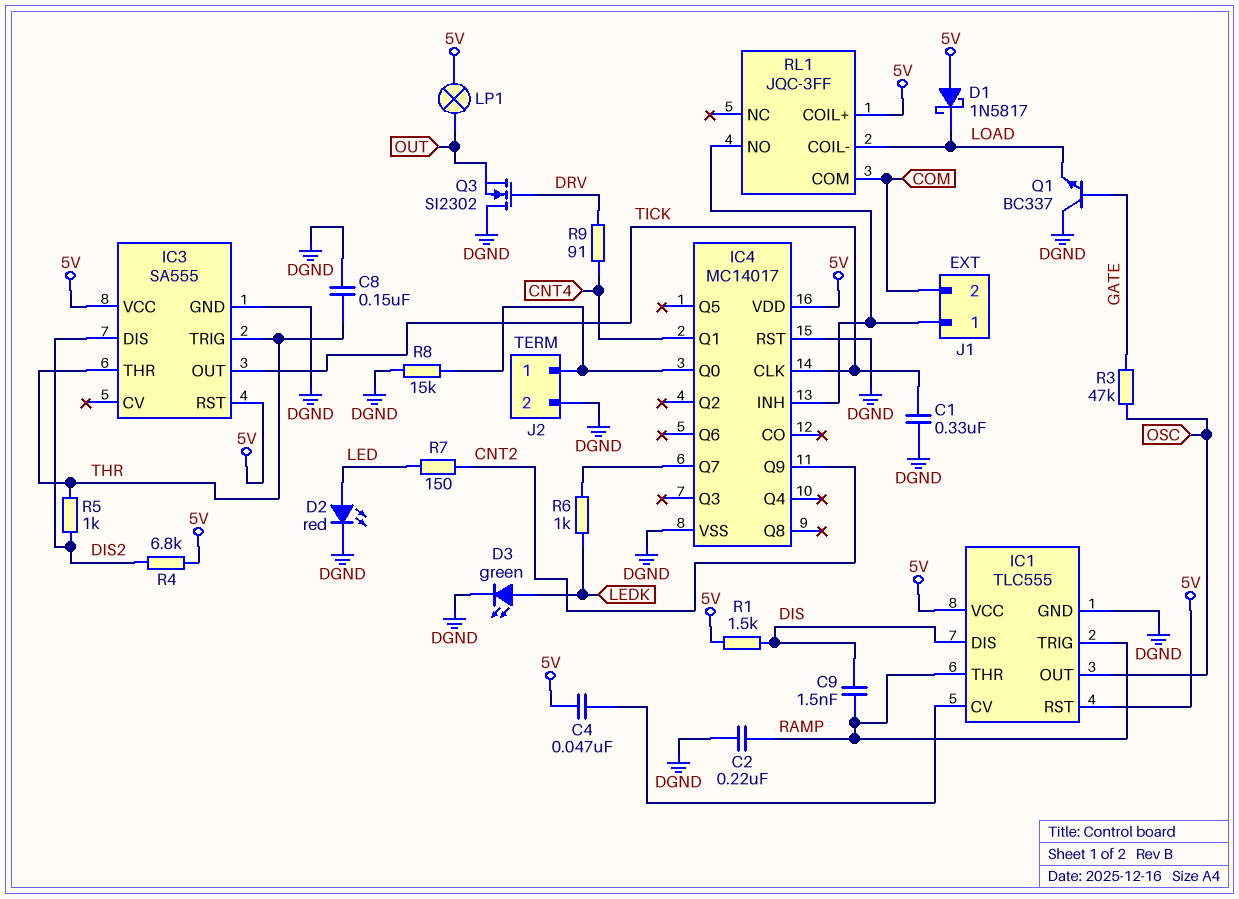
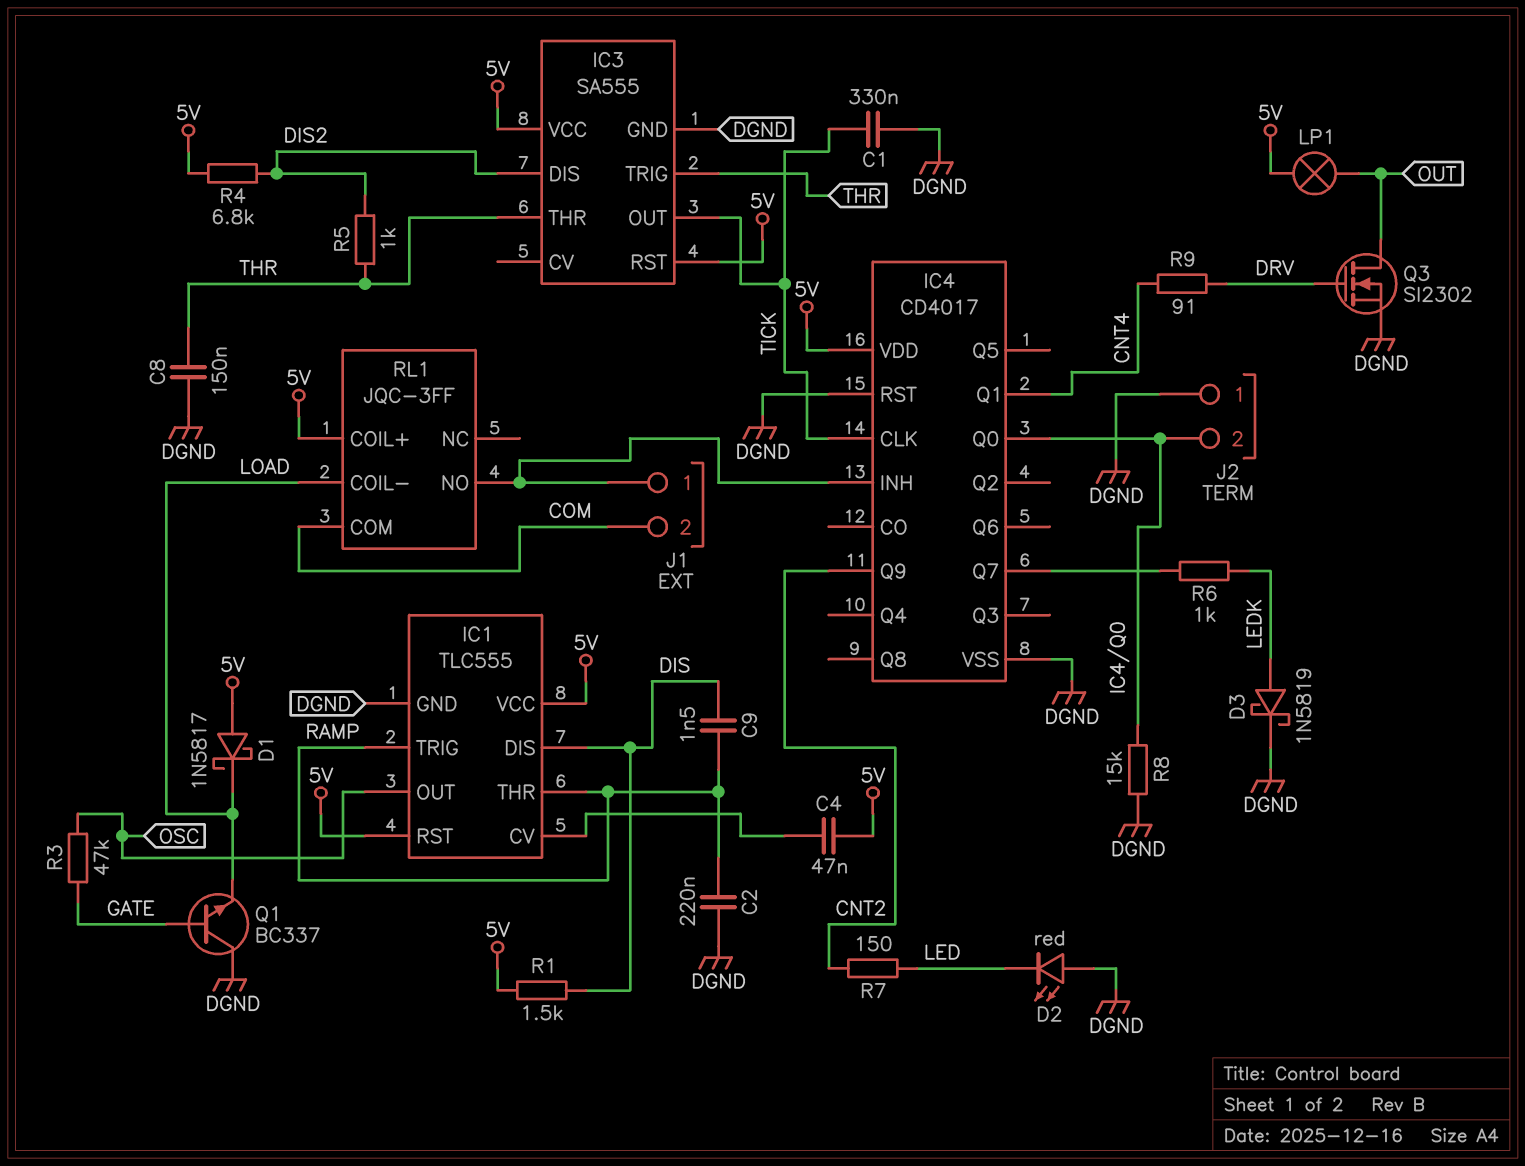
D2: LED red (A LED, K DGND) -> LED red (A DGND, K LED)
D3: LED green (A LEDK, K DGND) -> schottky 1N5819 (A LEDK, K DGND)
IC4: MC14017 -> CD4017
J2 pin 1: IC4/Q0 -> DGND
J2 pin 2: DGND -> IC4/Q0
Q3: NMOS SI2302 (G DRV, D DGND, S OUT) -> NMOS SI2302 (G DRV, D OUT, S DGND)

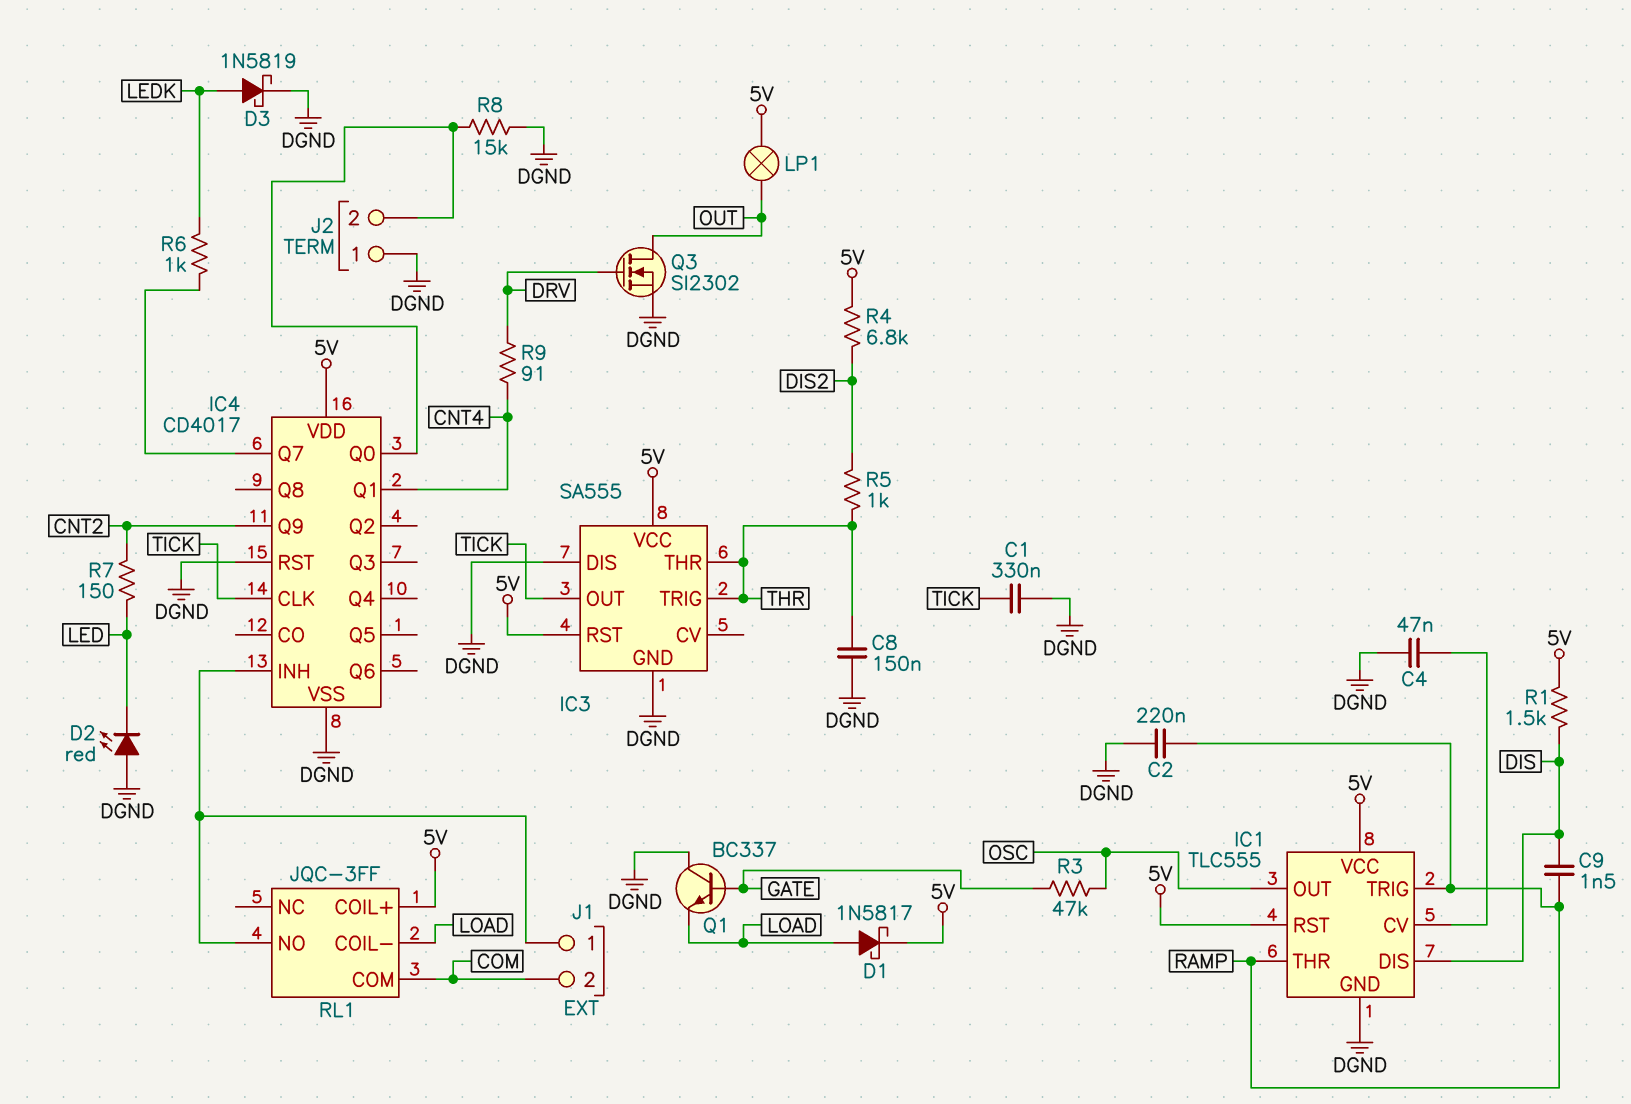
C4: 47nF (5V, IC1/CV) -> 47nF (DGND, IC1/CV)
D1: schottky 1N5817 (A 5V, K LOAD) -> schottky 1N5817 (A LOAD, K 5V)
IC3 pin DIS: DIS2 -> DGND

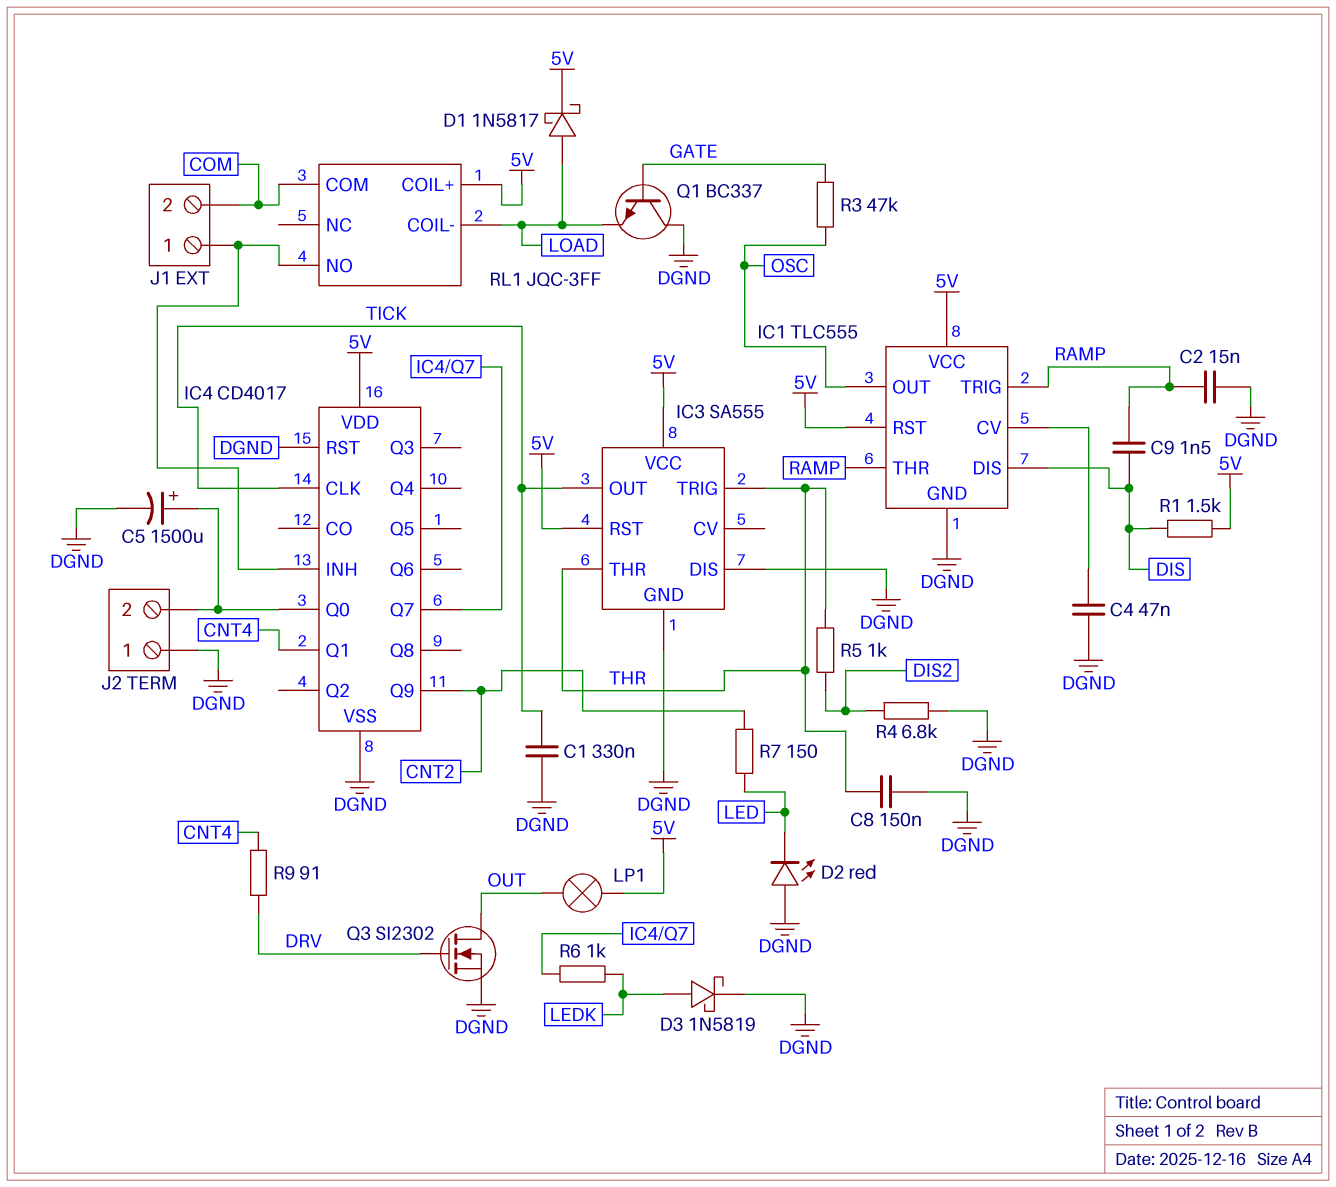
C2: 220nF (DGND, RAMP) -> 15nF (DGND, RAMP)
C5: none -> 1500uF (plus IC4/Q0, minus DGND)
R4: 6.8k (5V, DIS2) -> 6.8k (DGND, DIS2)
R8: 15k (DGND, IC4/Q0) -> none

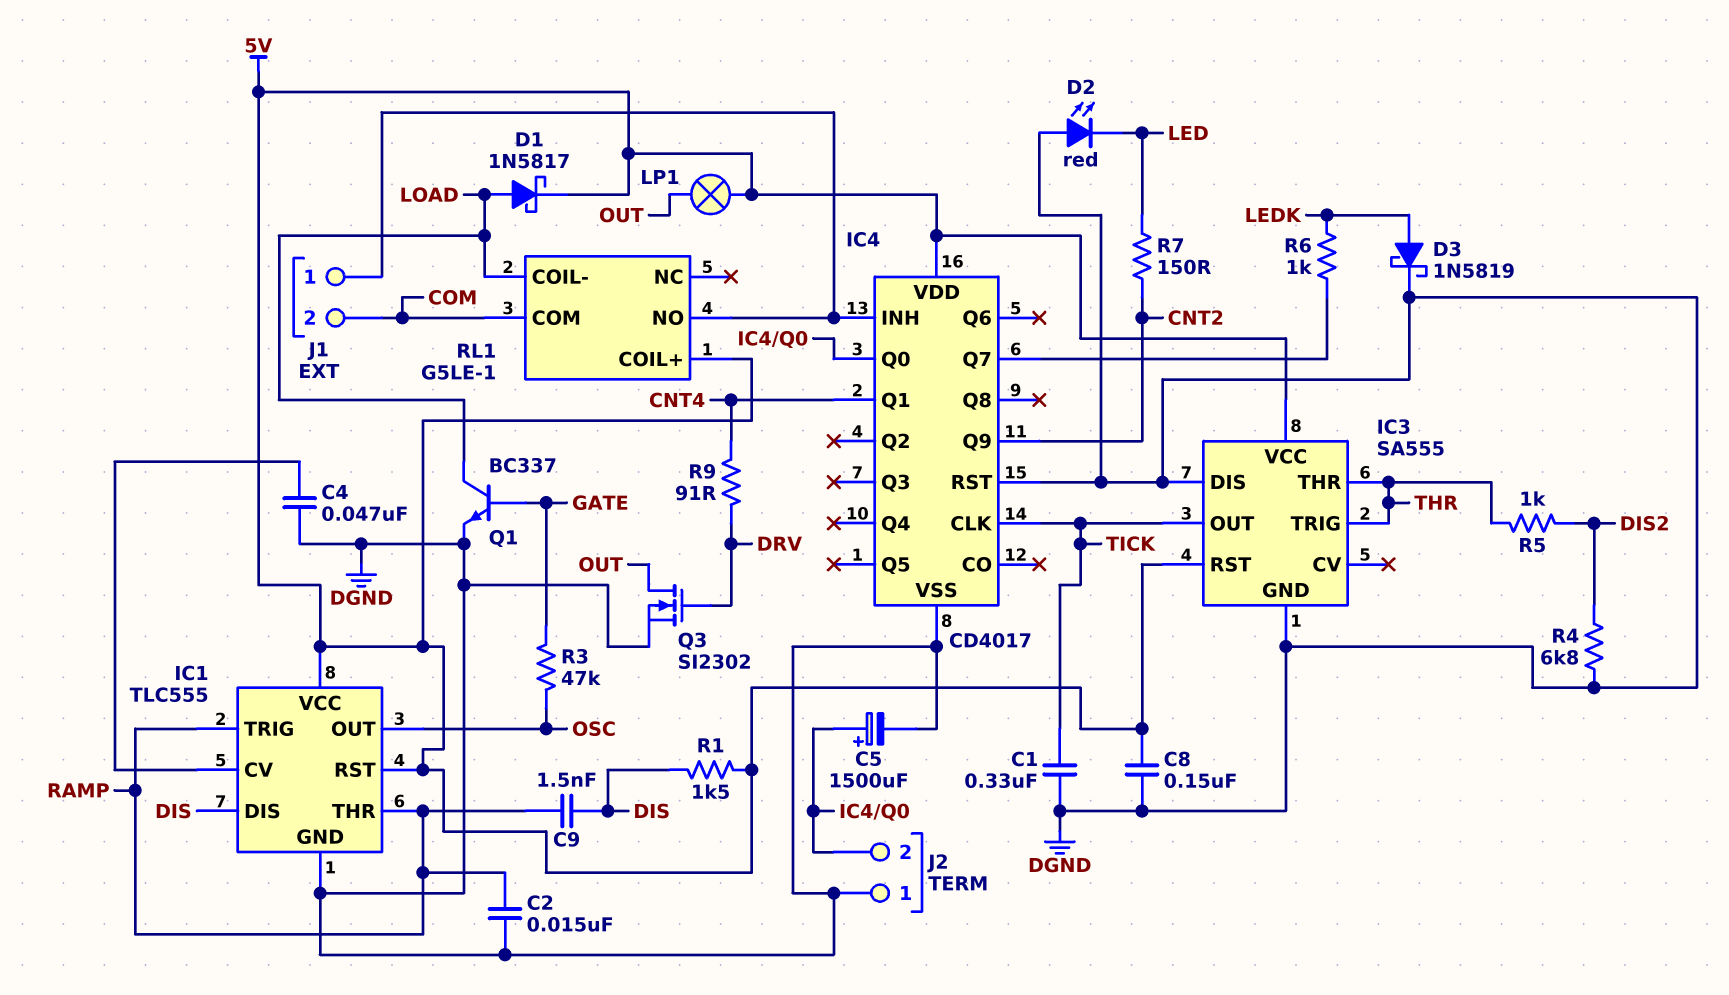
C8: 150nF (DGND, THR) -> 150nF (5V, DGND)
Q1: NPN BC337 (B GATE, C DGND, E LOAD) -> NPN BC337 (B GATE, C LOAD, E DGND)
RL1: JQC-3FF -> G5LE-1

